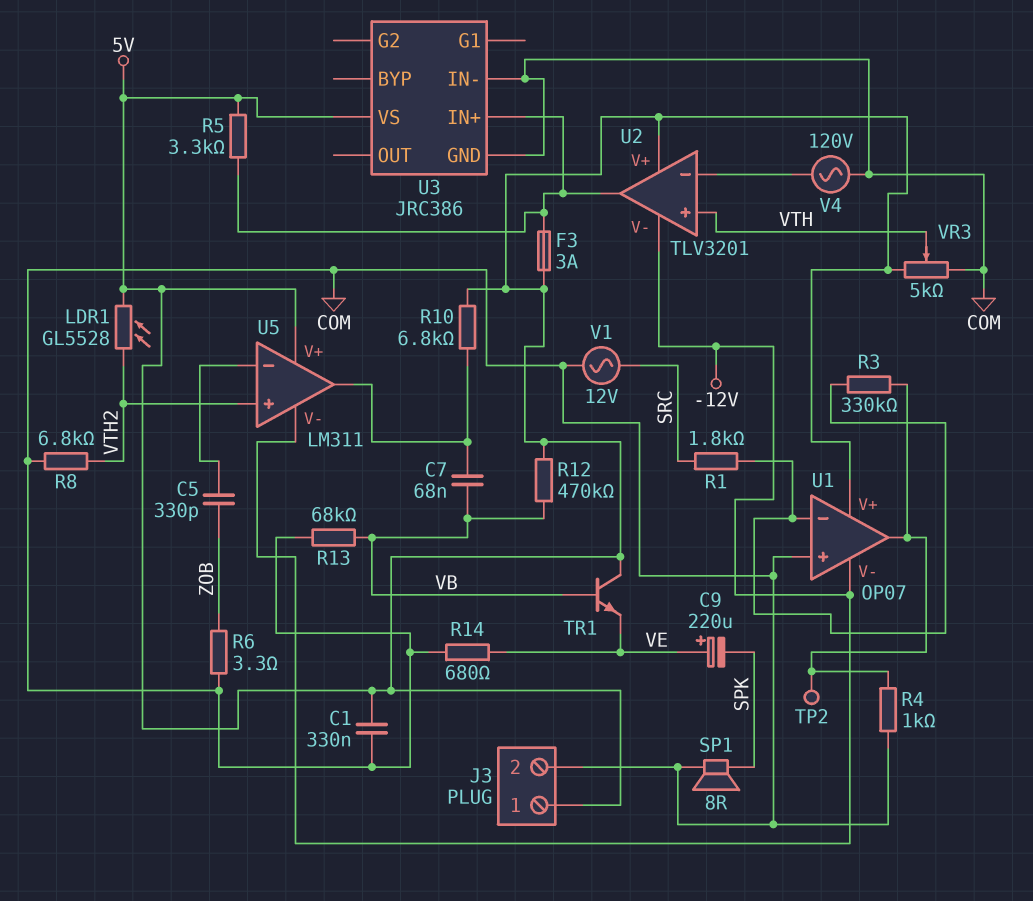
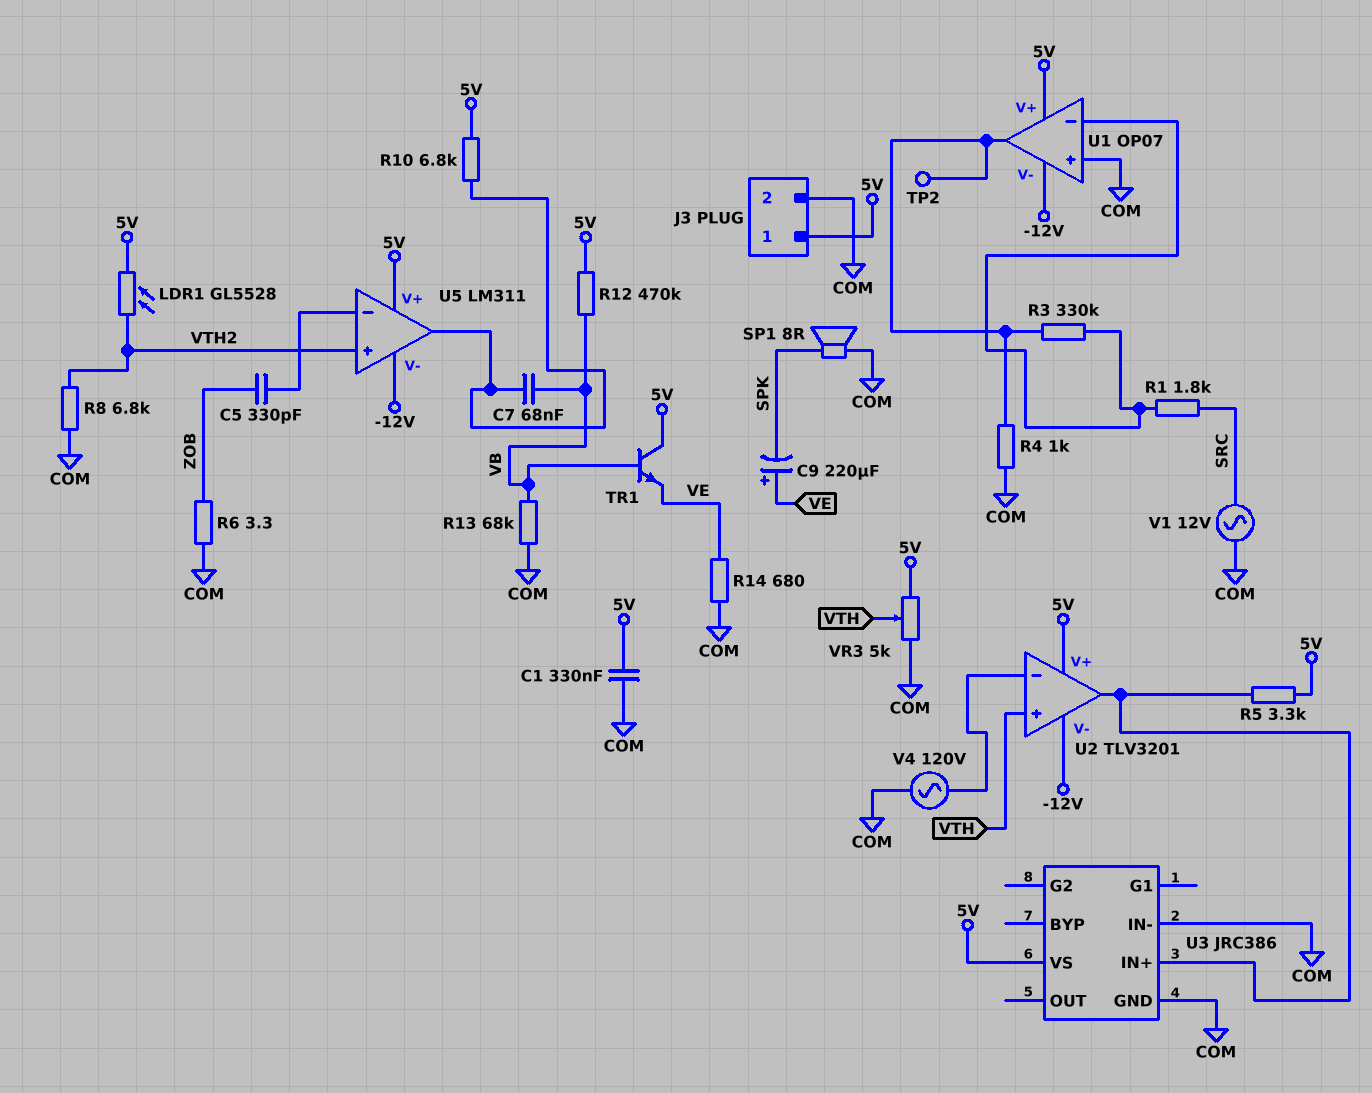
F3: 3A (5V, U2/out) -> none

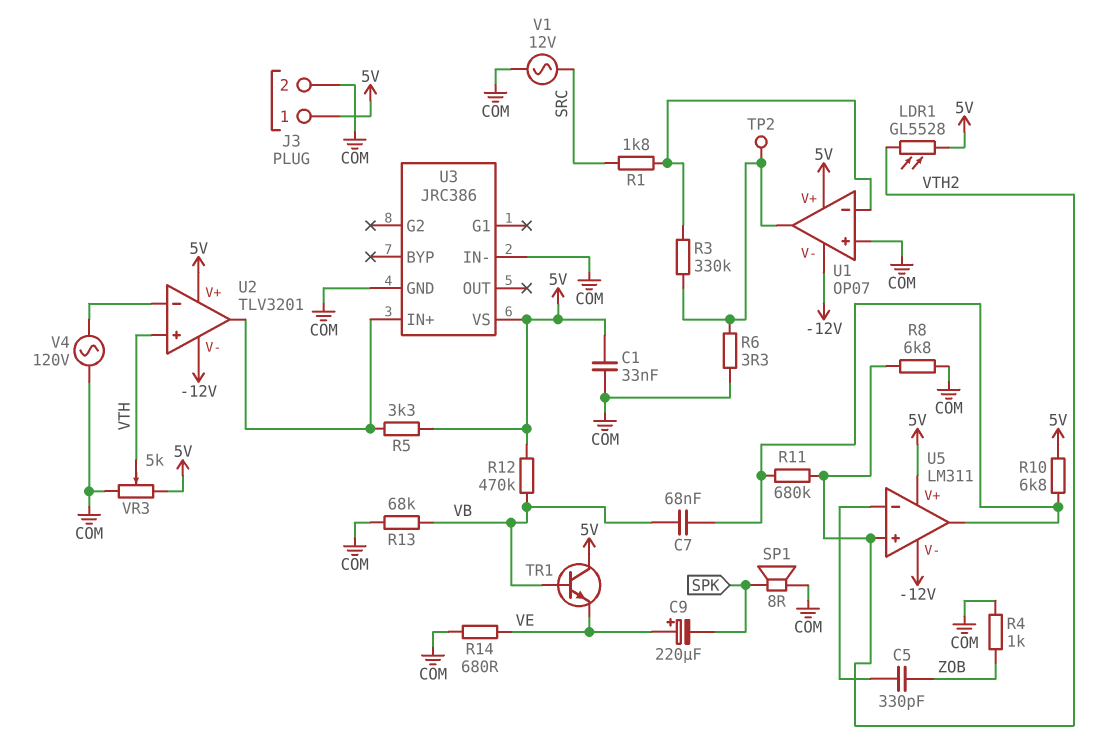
C1: 330nF (5V, COM) -> 33nF (5V, COM)
R4: 1k (COM, U1/out) -> 1k (COM, ZOB)
R6: 3.3 (COM, ZOB) -> 3.3 (COM, U1/out)
R11: none -> 680k (U5/out, VTH2)

